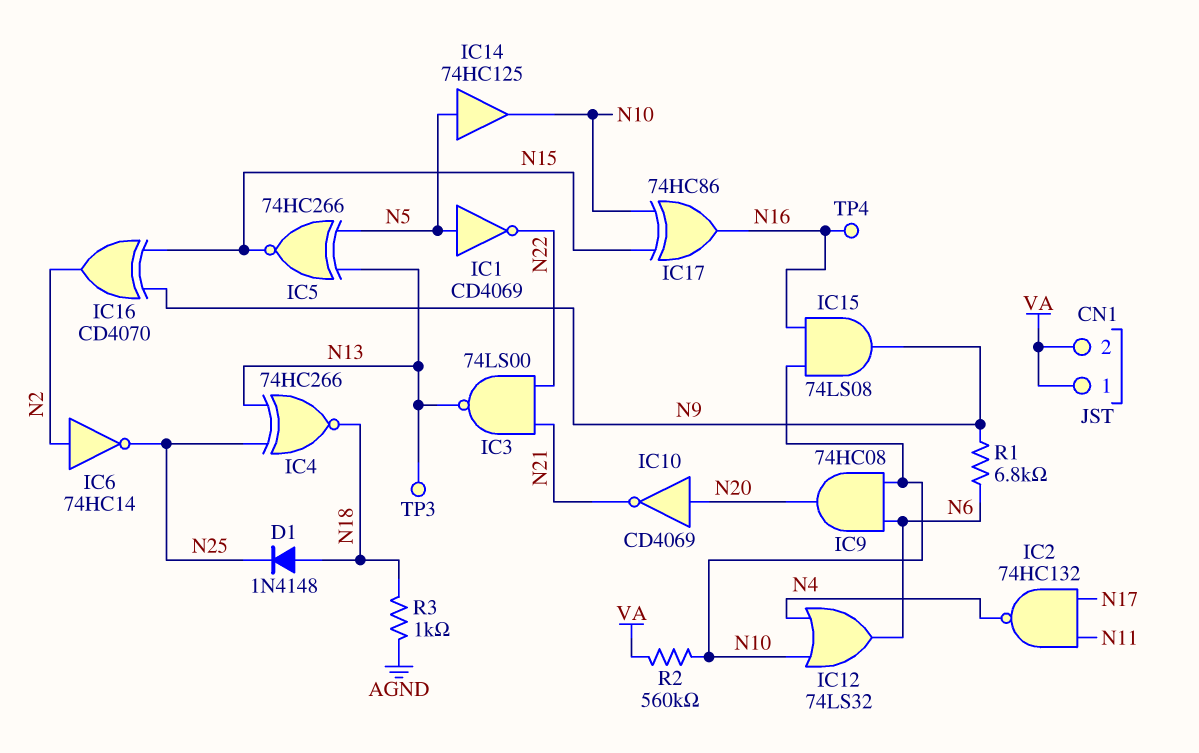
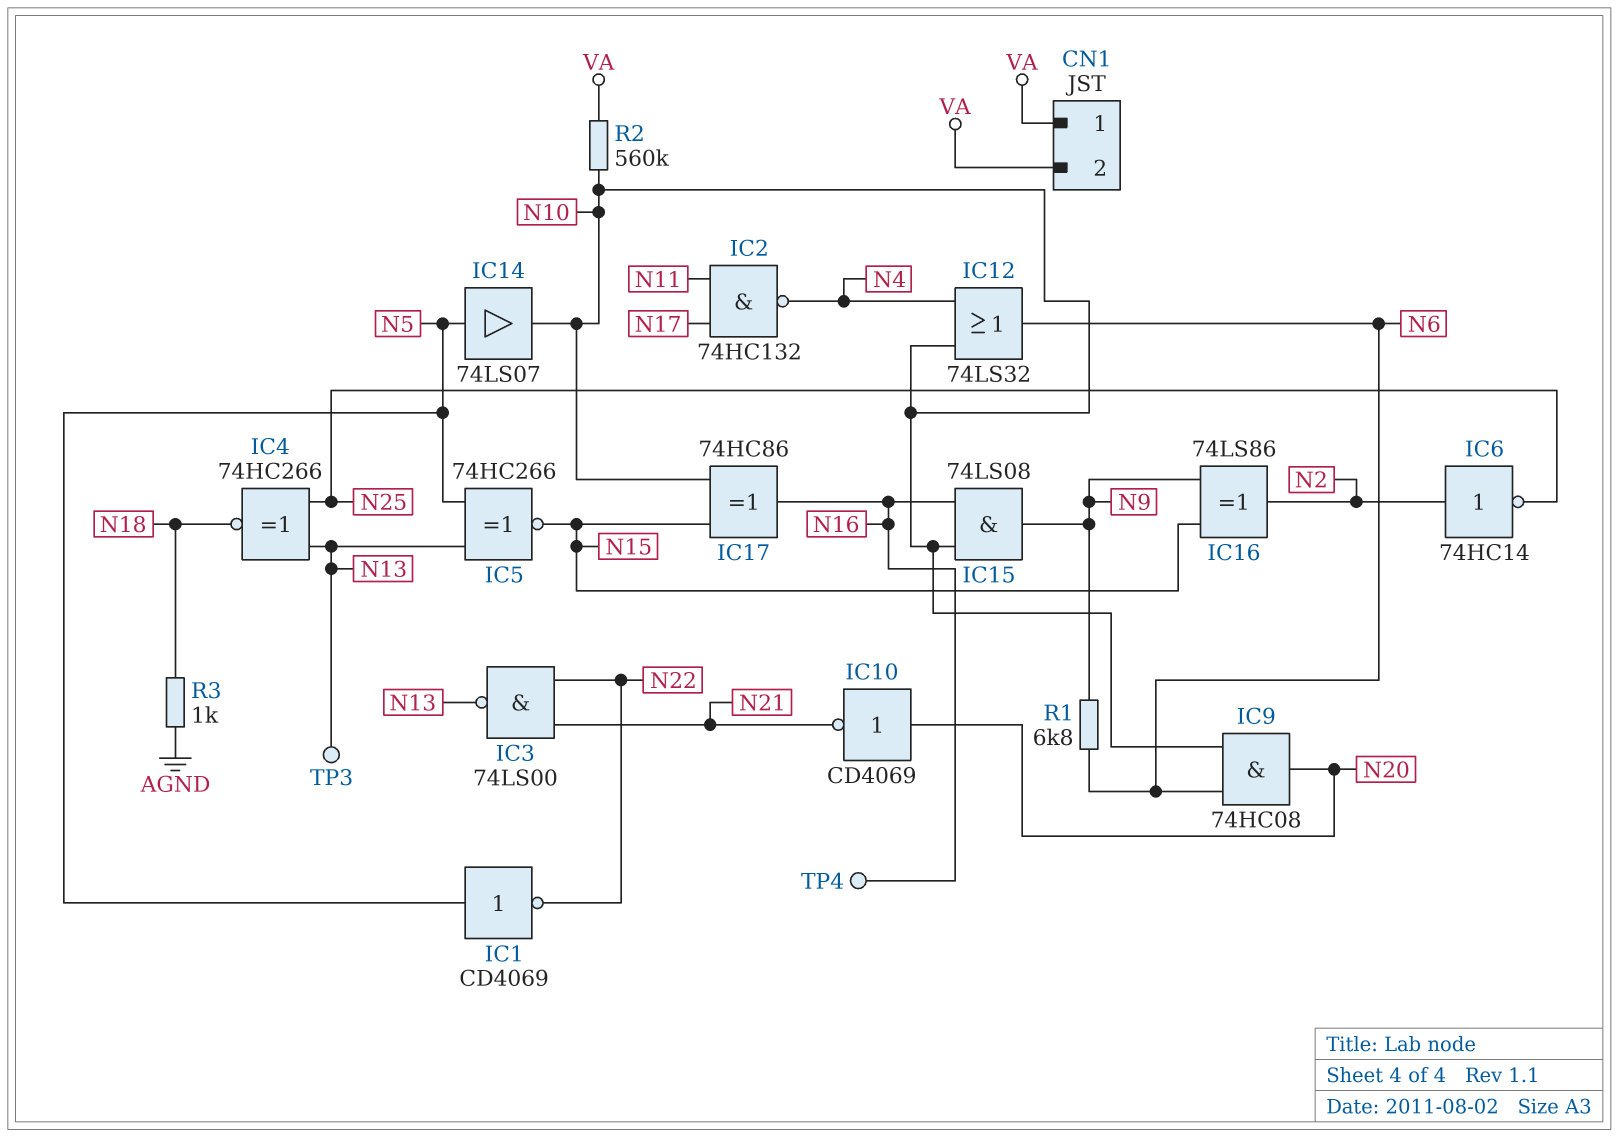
D1: diode 1N4148 (A N18, K N25) -> none
IC14: buffer 74HC125 (in N5, out N10) -> buffer 74LS07 (in N5, out N10)
IC16: XOR CD4070 (in N9, in N15, out N2) -> XOR 74LS86 (in N9, in N15, out N2)

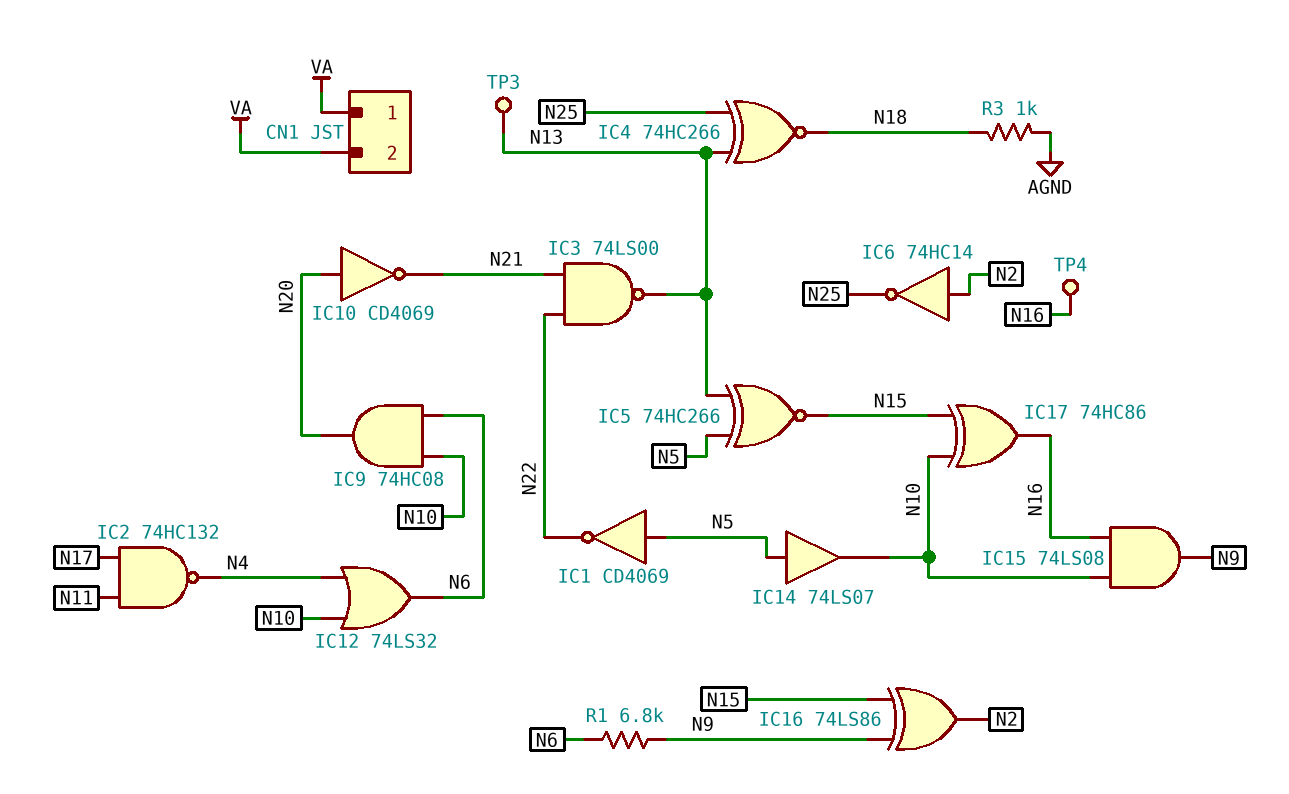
R2: 560k (N10, VA) -> none

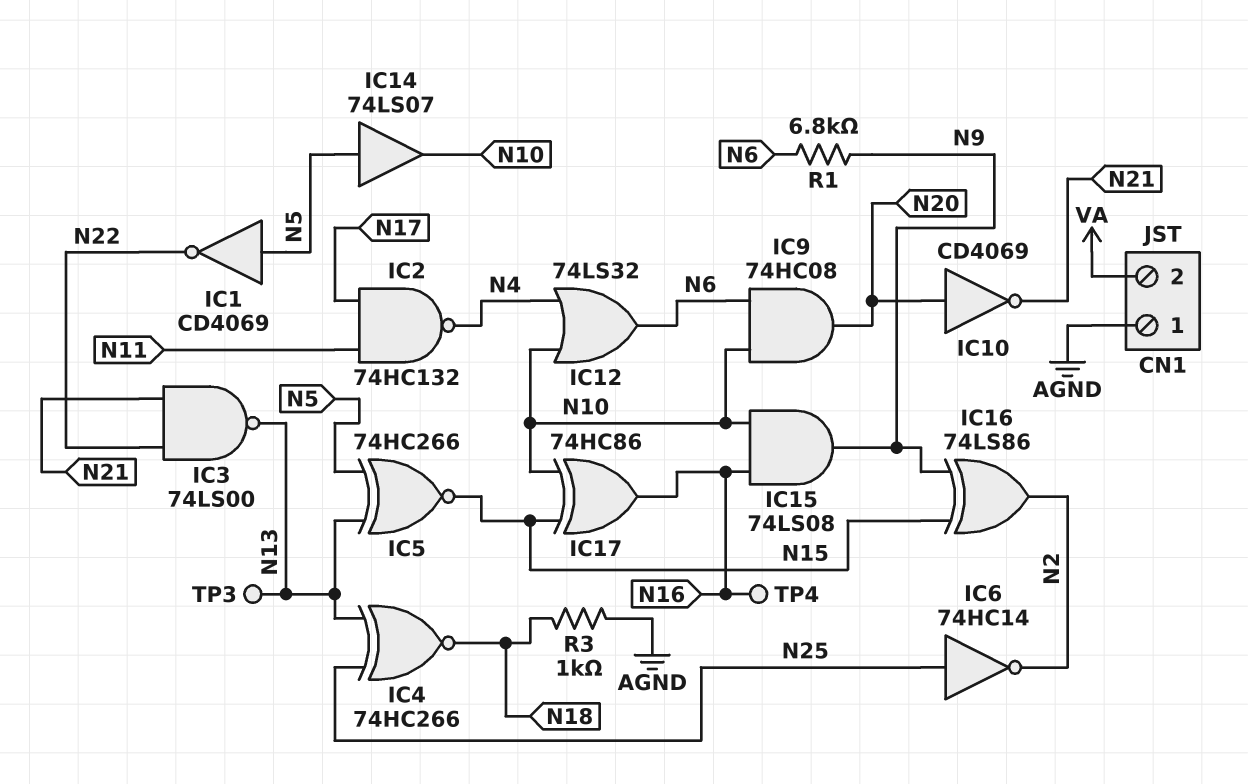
CN1 pin 1: VA -> AGND
IC6: NOT 74HC14 (in N2, out N25) -> NOT 74HC14 (in N25, out N2)

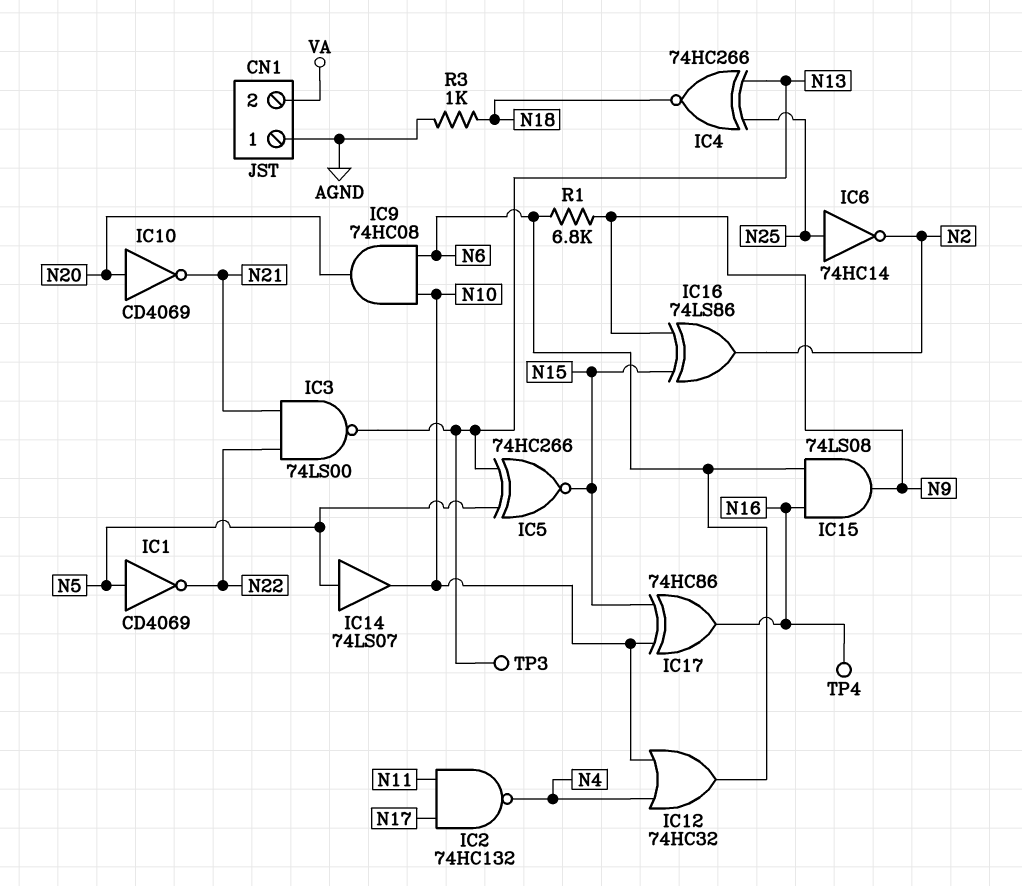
IC12: OR 74LS32 (in N4, in N10, out N6) -> OR 74HC32 (in N4, in N10, out N6)
IC15: AND 74LS08 (in N10, in N16, out N9) -> AND 74LS08 (in N6, in N16, out N9)

